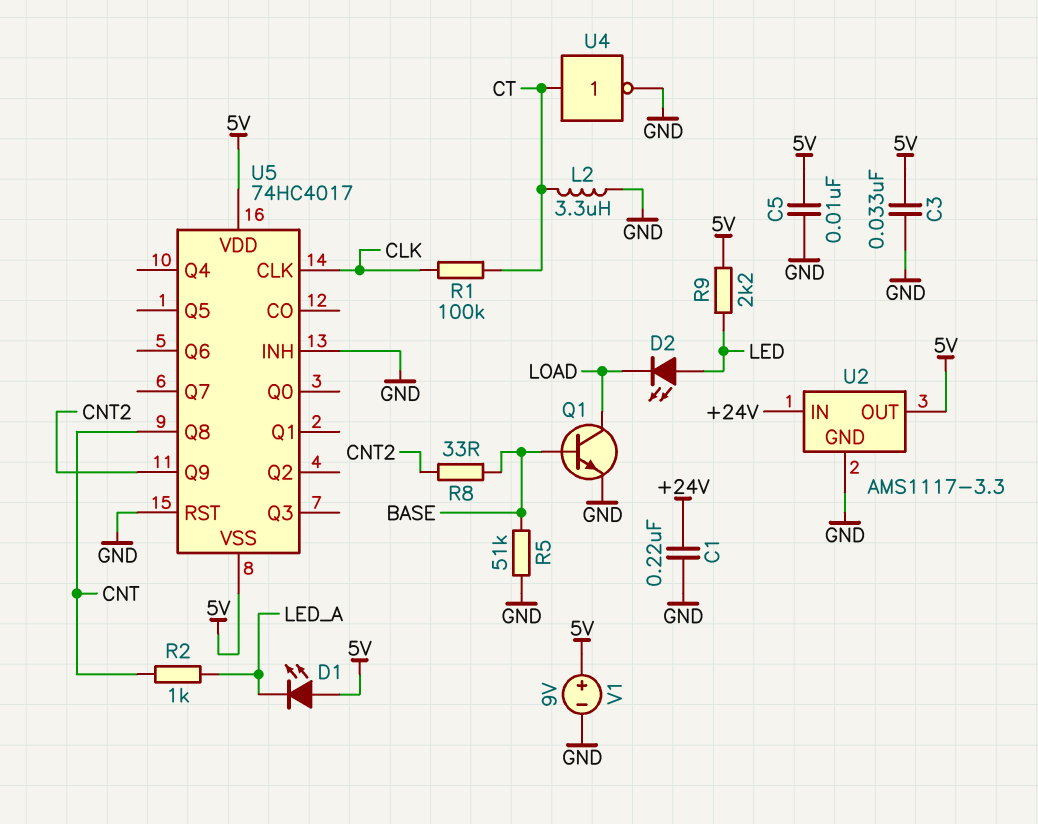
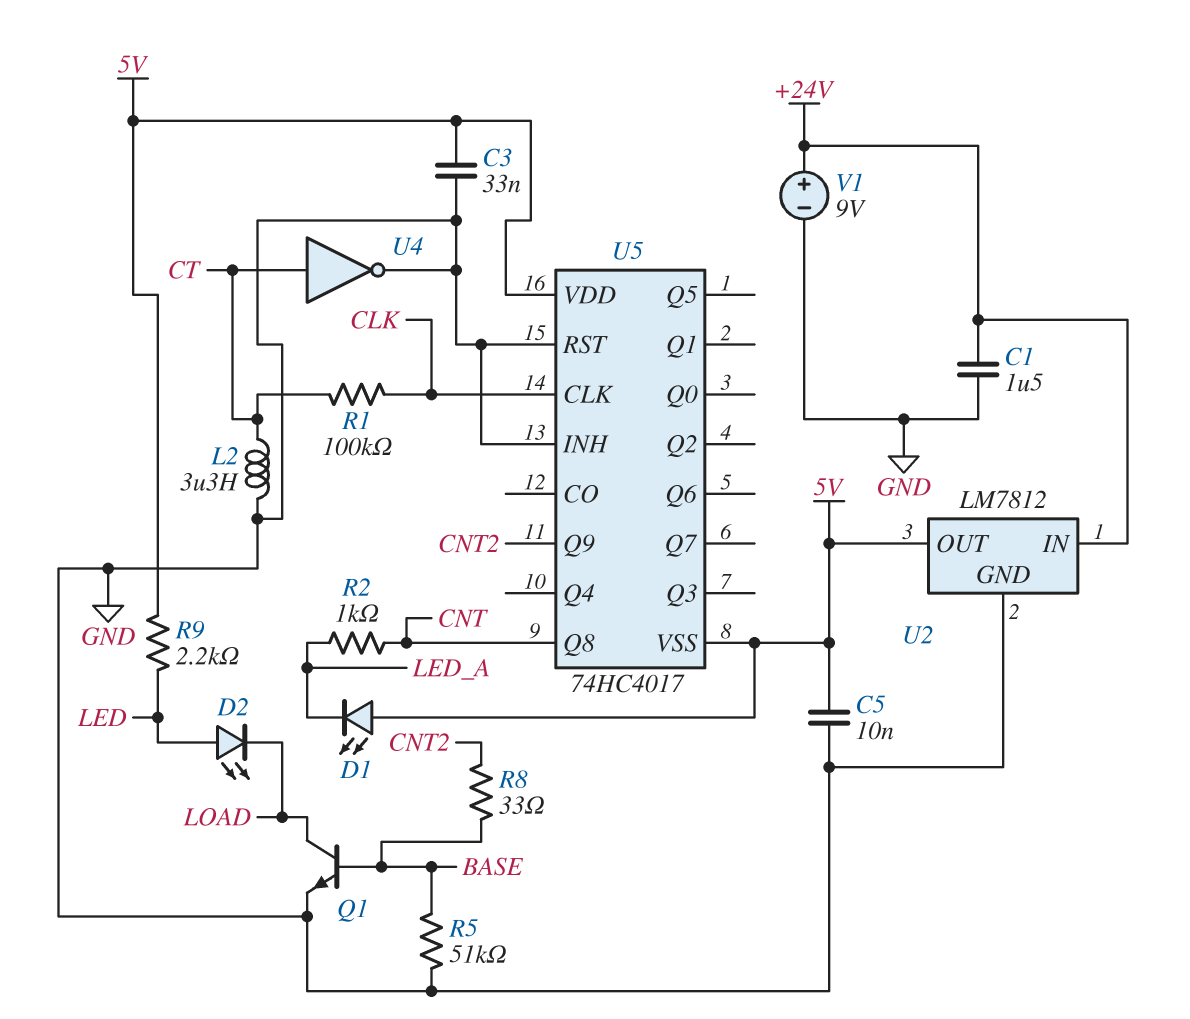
C1: 220nF (+24V, GND) -> 1.5uF (+24V, GND)
U2: AMS1117-3.3 -> LM7812
V1: 9V (plus 5V, minus GND) -> 9V (plus +24V, minus GND)

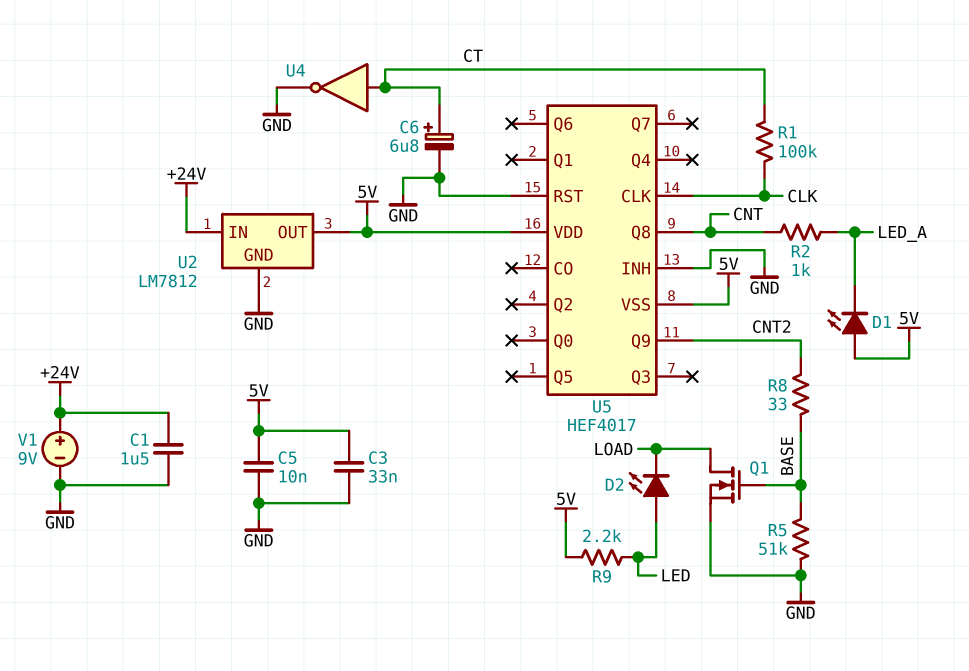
C6: none -> 6.8uF (plus CT, minus GND)
L2: 3.3uH (CT, GND) -> none
Q1: NPN (B BASE, C LOAD, E GND) -> NMOS (G BASE, D LOAD, S GND)
U5: 74HC4017 -> HEF4017

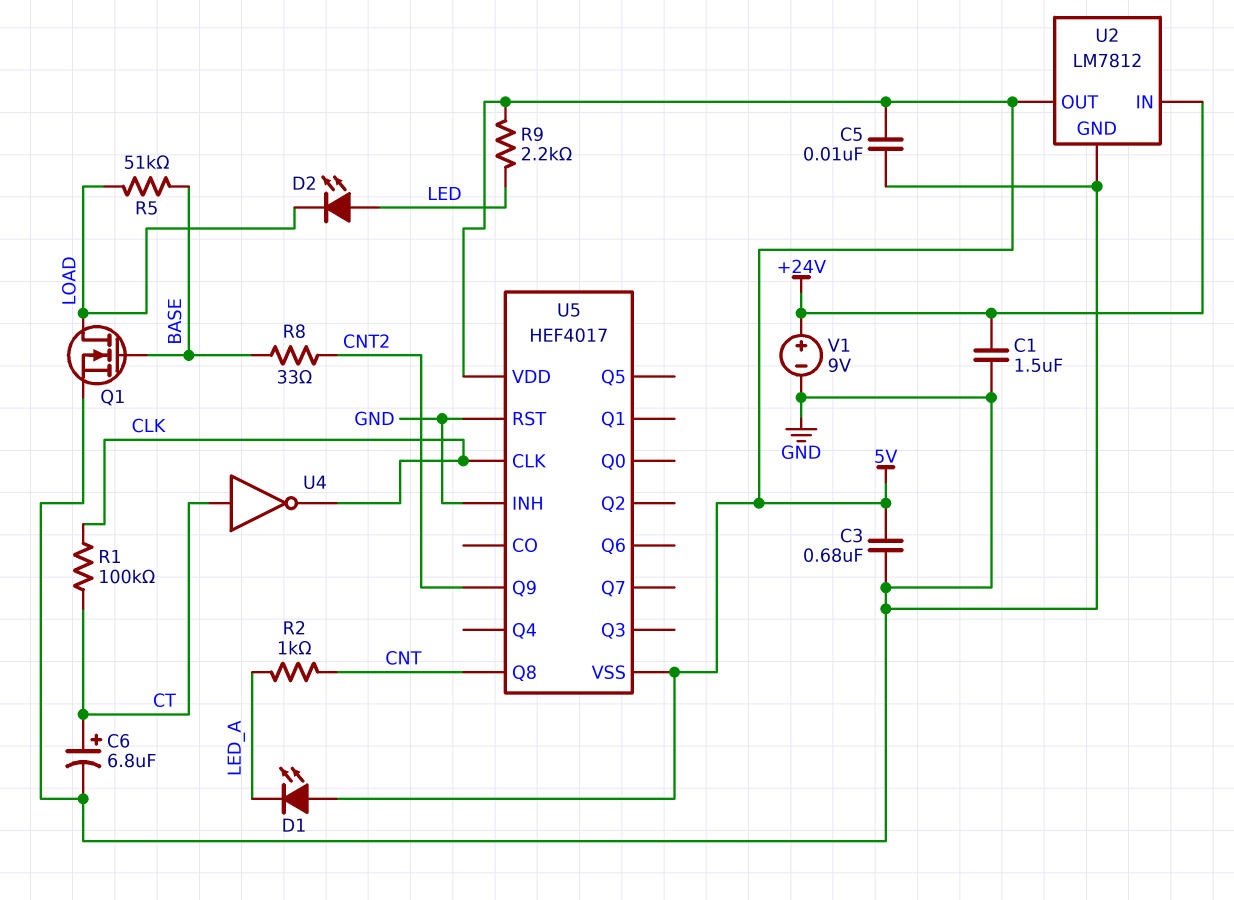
C3: 33nF (5V, GND) -> 680nF (5V, GND)
R5: 51k (BASE, GND) -> 51k (BASE, LOAD)
U4: NOT (in CT, out GND) -> NOT (in CT, out CLK)

